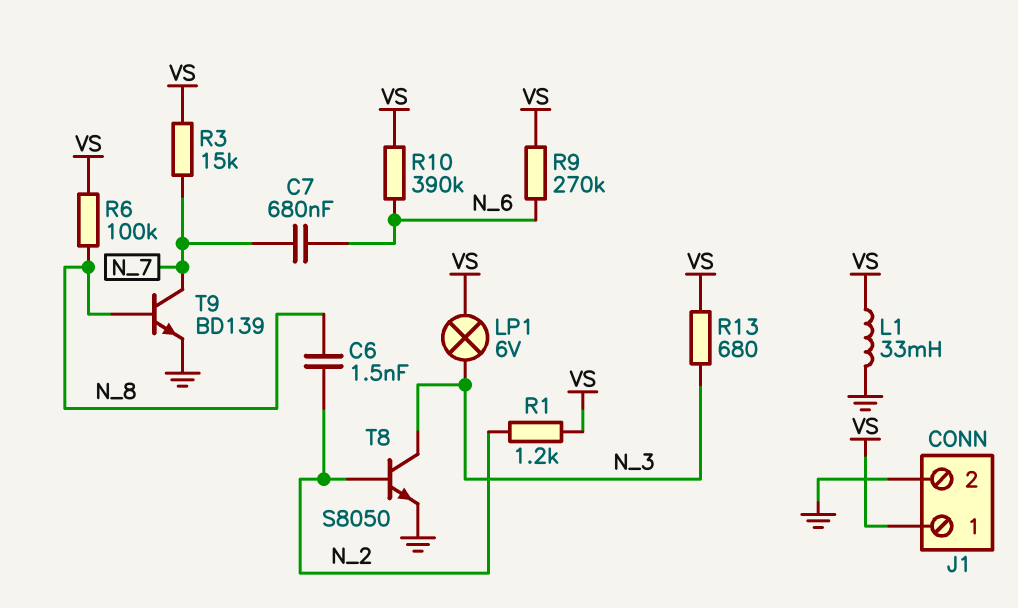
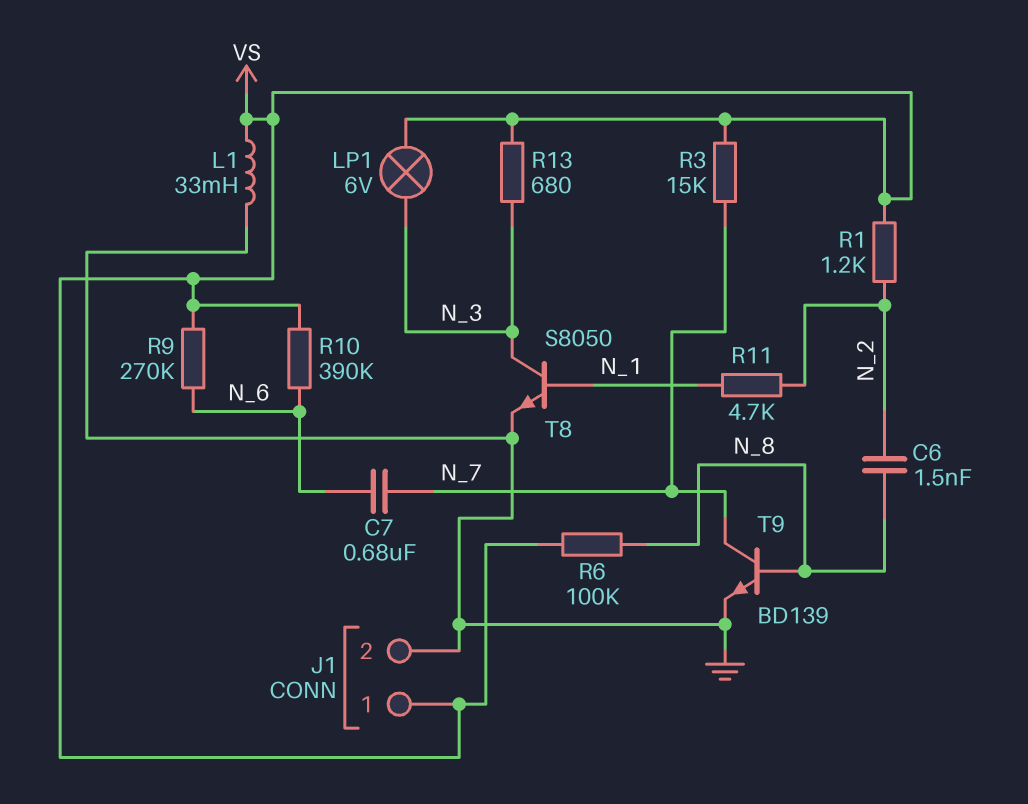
R11: none -> 4.7k (N_1, N_2)
T8: NPN S8050 (B N_2, C N_3, E GND) -> NPN S8050 (B N_1, C N_3, E GND)

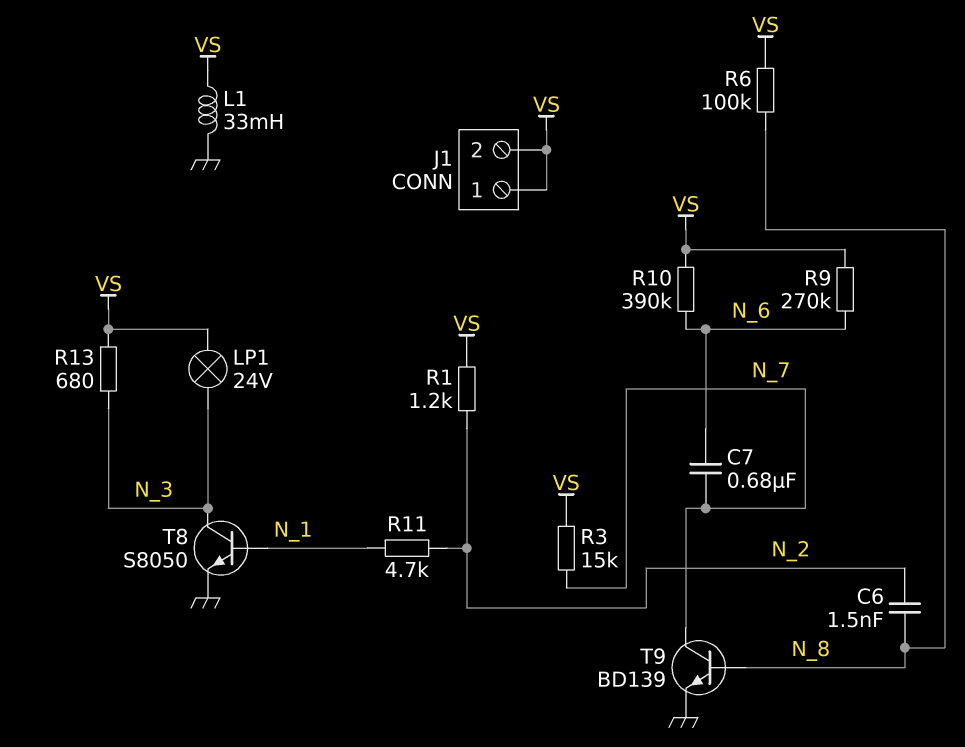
J1 pin 2: GND -> VS
LP1: lamp 6V (N_3, VS) -> lamp 24V (N_3, VS)

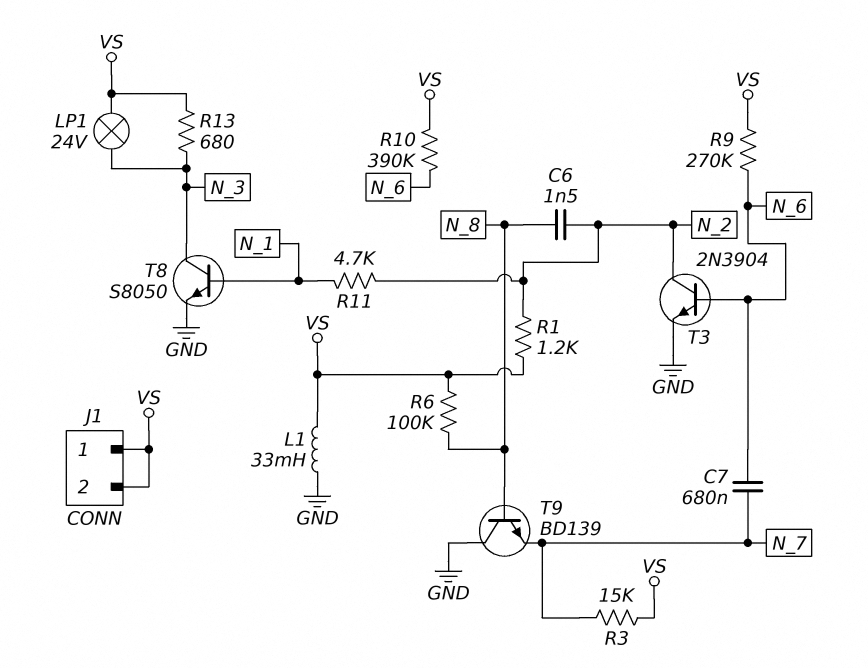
T3: none -> NPN 2N3904 (B N_6, C N_2, E GND)
T9: NPN BD139 (B N_8, C N_7, E GND) -> NPN BD139 (B N_8, C GND, E N_7)

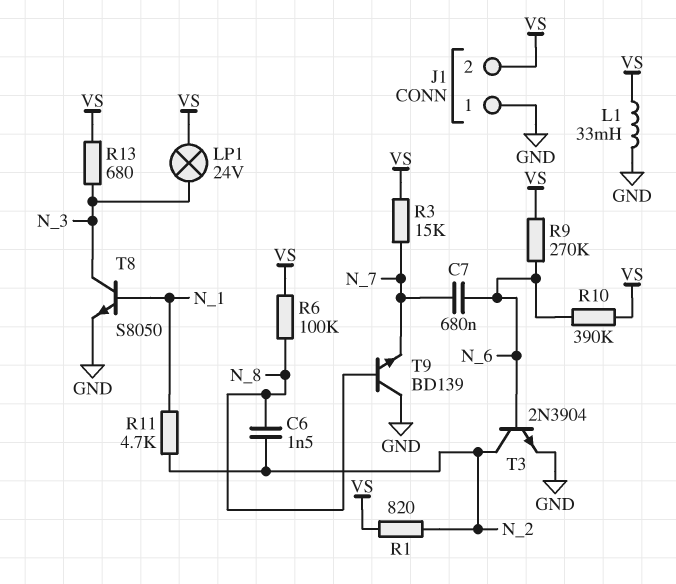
J1 pin 1: VS -> GND
R1: 1.2k (N_2, VS) -> 820 (N_2, VS)

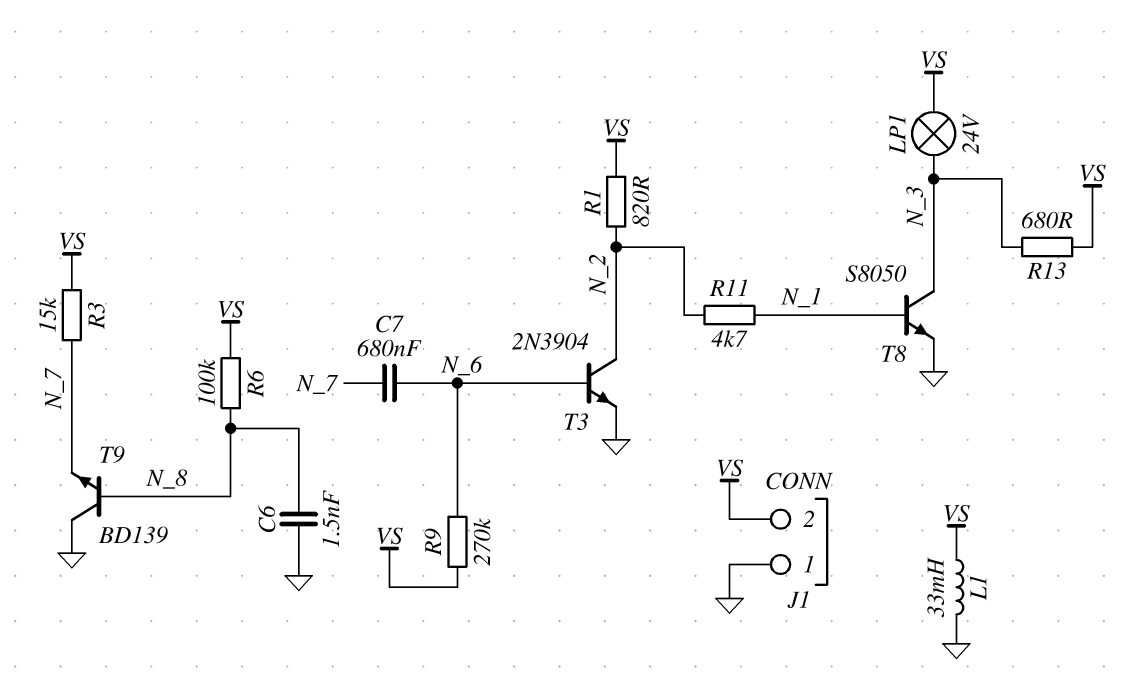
C6: 1.5nF (N_2, N_8) -> 1.5nF (GND, N_8)
R10: 390k (N_6, VS) -> none

